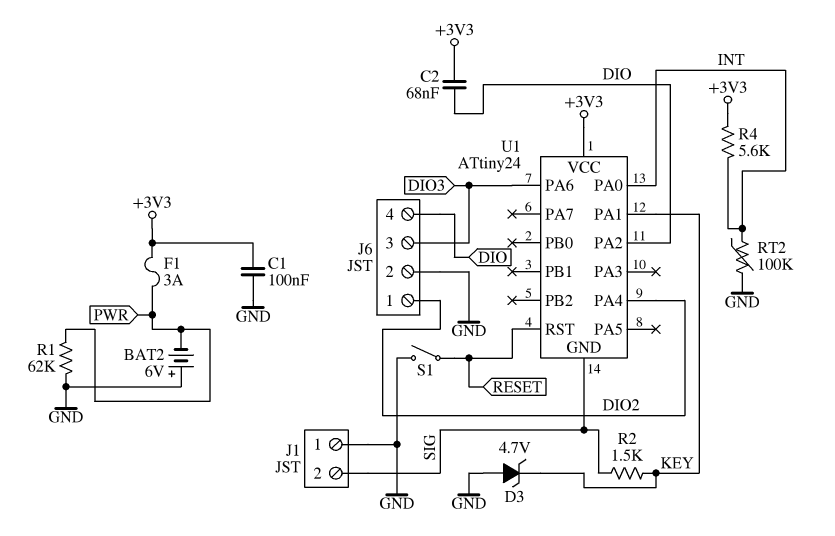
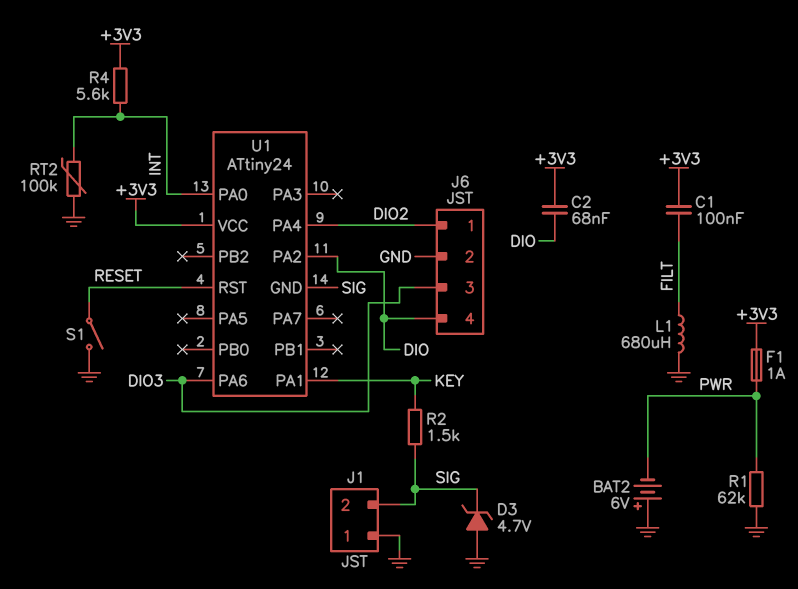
C1: 100nF (+3V3, GND) -> 100nF (+3V3, FILT)
D3: zener 4.7V (A GND, K KEY) -> zener 4.7V (A GND, K SIG)
F1: 3A (+3V3, PWR) -> 1A (+3V3, PWR)
L1: none -> 680uH (FILT, GND)

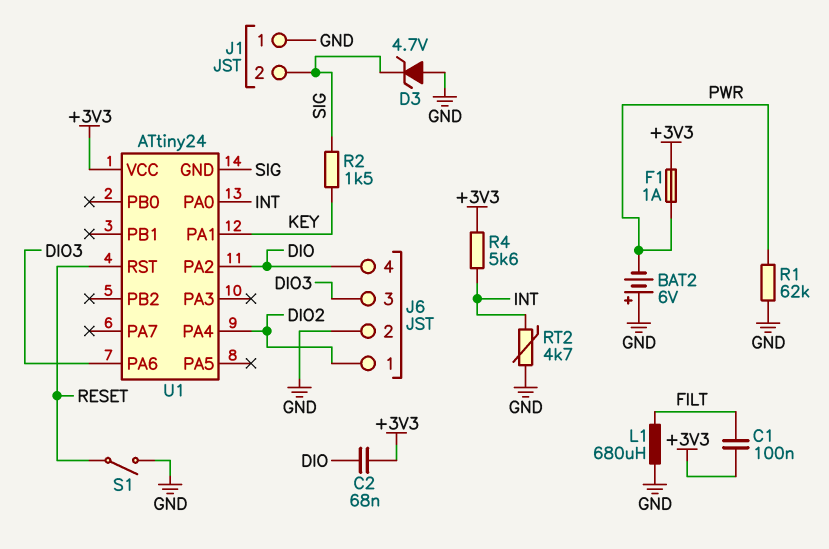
RT2: 100k (GND, INT) -> 4.7k (GND, INT)

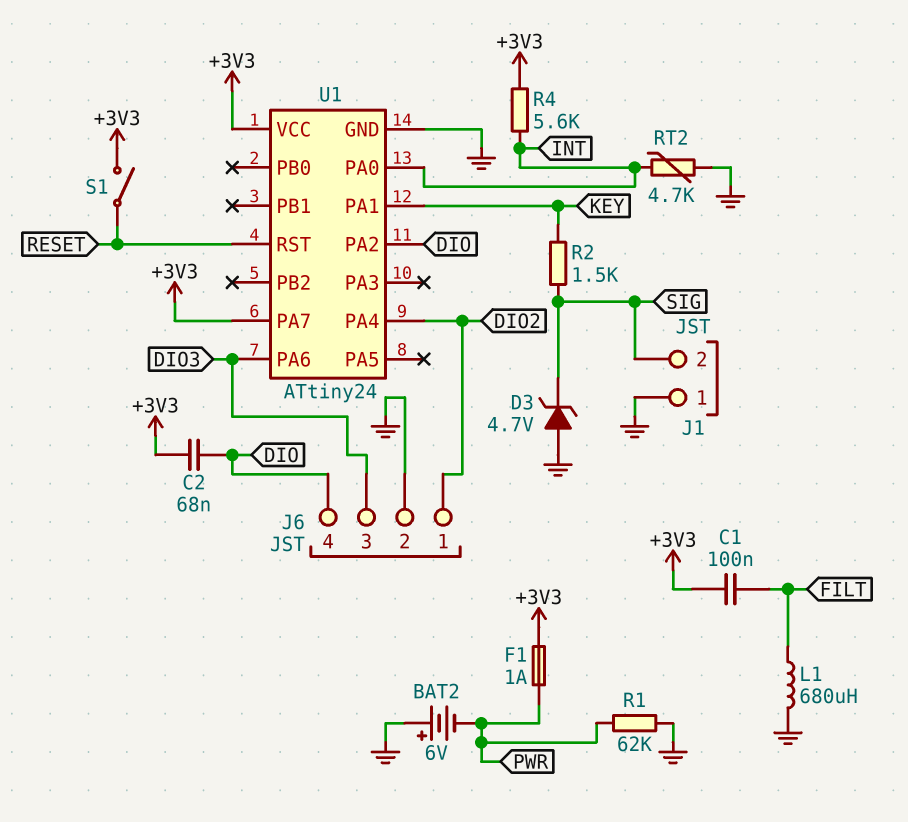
S1: switch (GND, RESET) -> switch (+3V3, RESET)
U1 pin GND: SIG -> GND
U1 pin PA7: none -> +3V3

